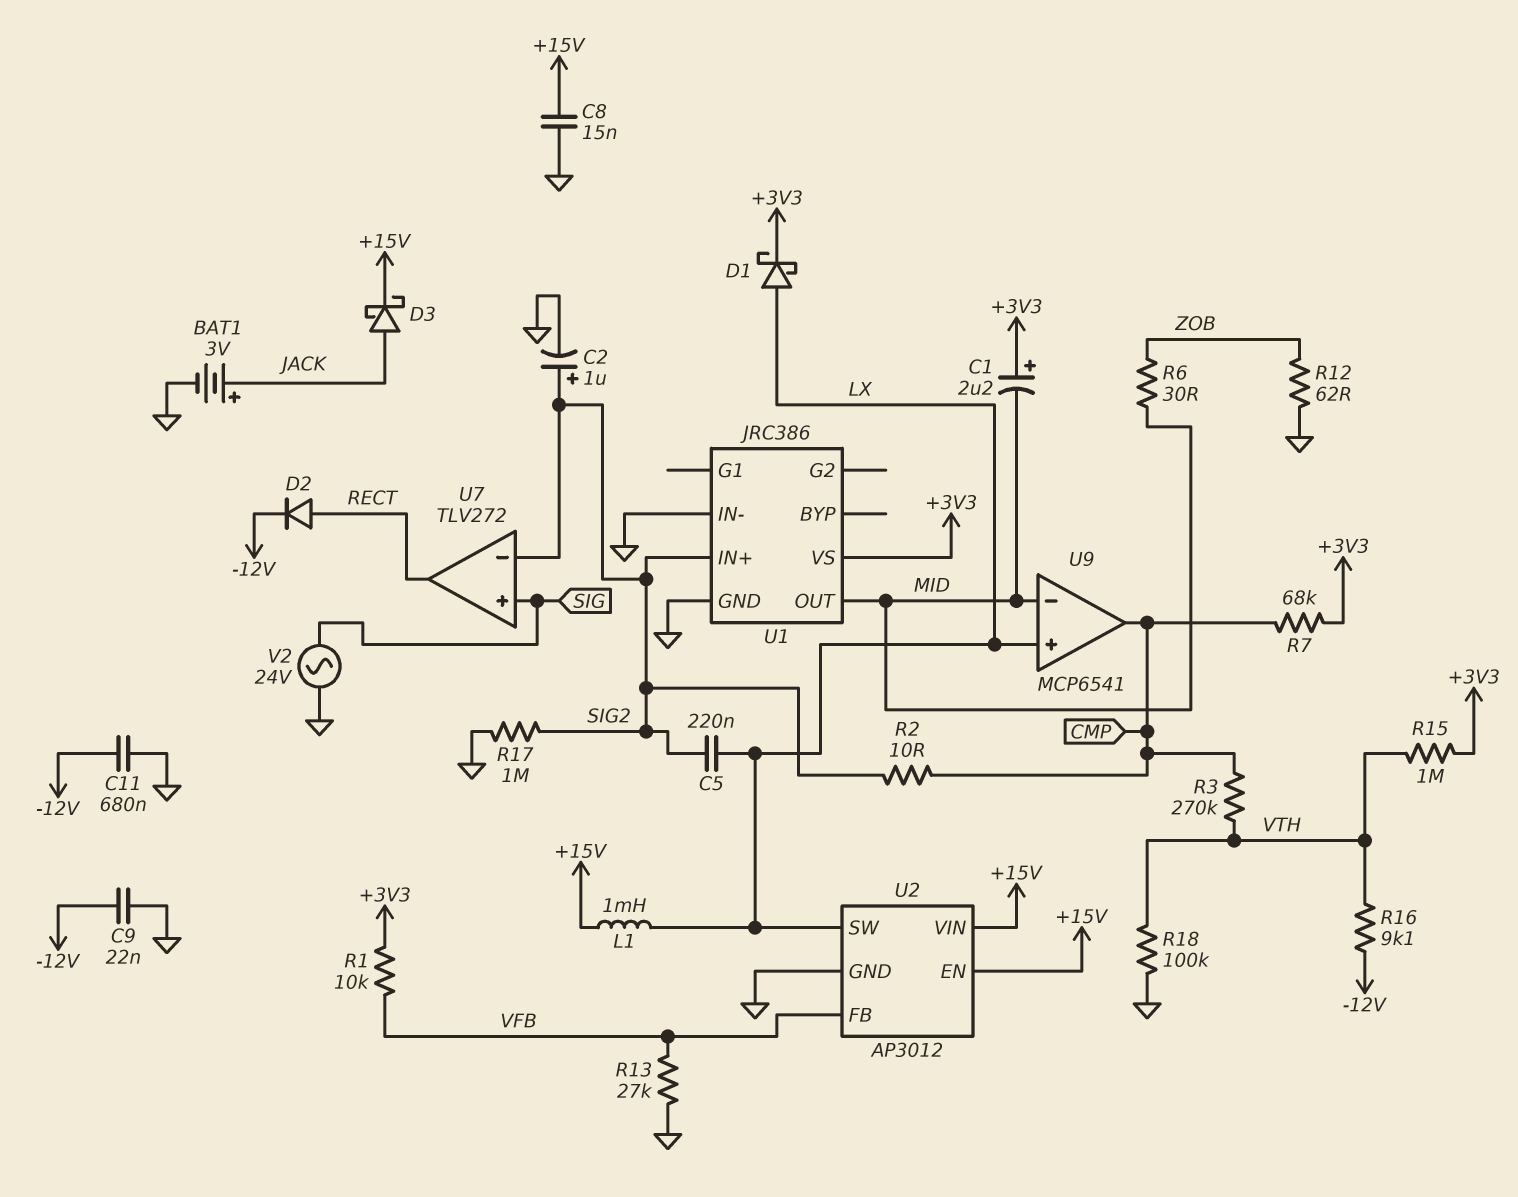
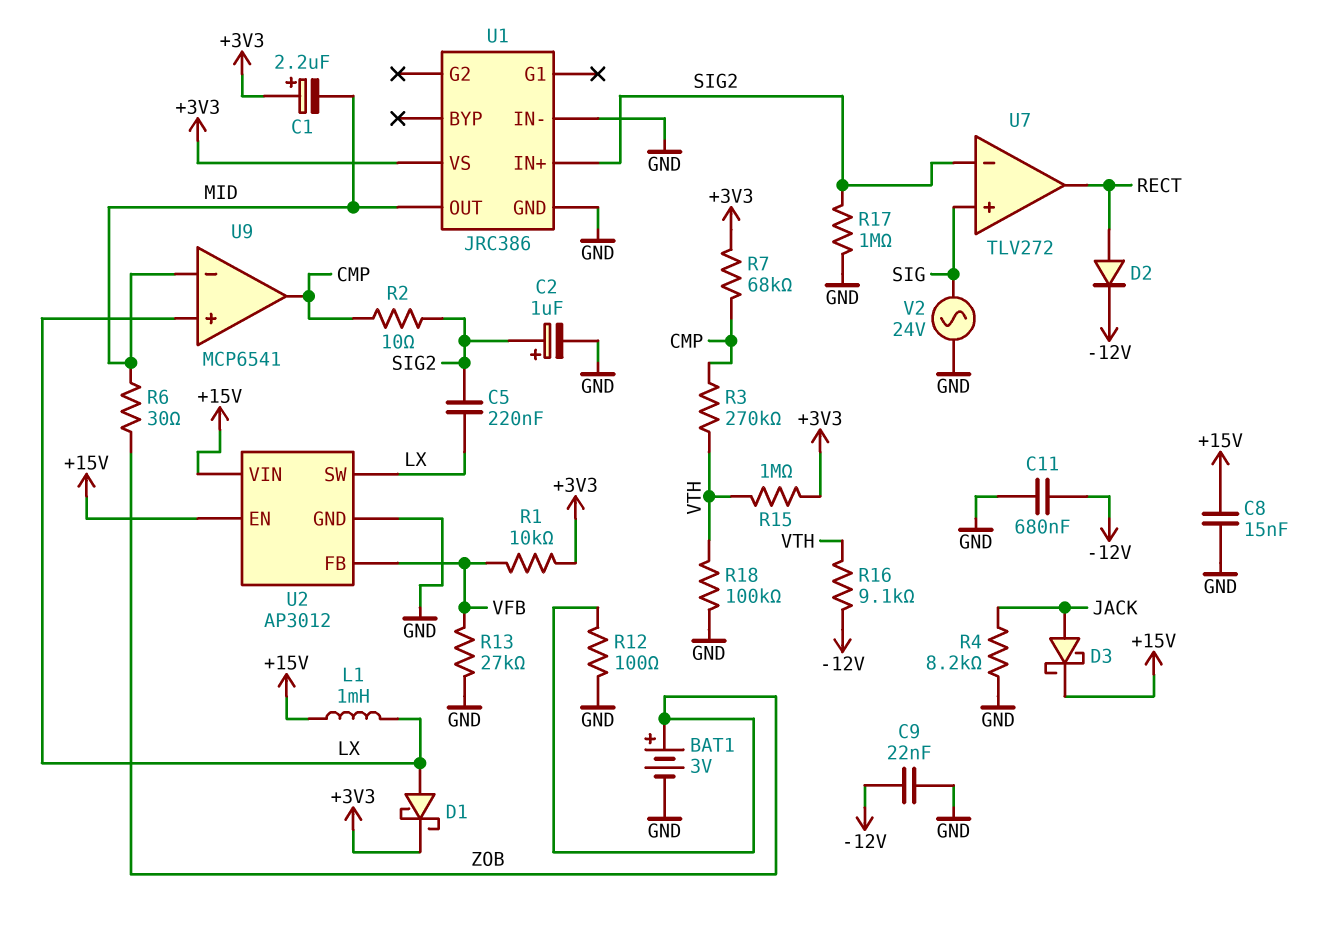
BAT1: 3V (plus JACK, minus GND) -> 3V (plus ZOB, minus GND)
R4: none -> 8.2k (GND, JACK)
R12: 62 (GND, ZOB) -> 100 (GND, ZOB)

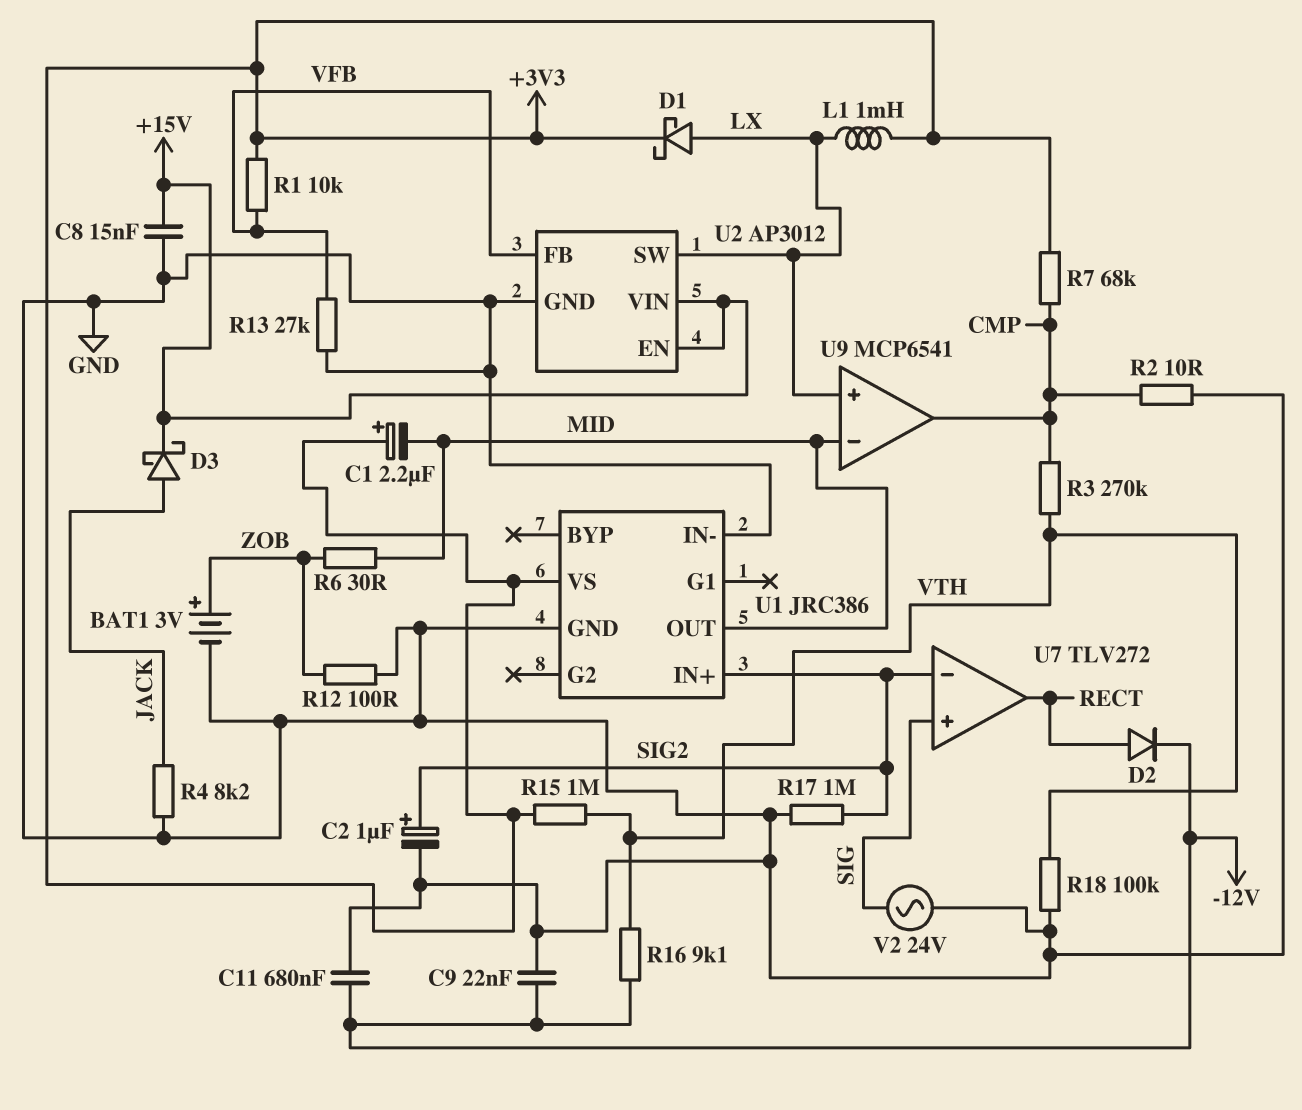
C5: 220nF (LX, SIG2) -> none
L1: 1mH (+15V, LX) -> 1mH (+3V3, LX)
R2: 10 (CMP, SIG2) -> 10 (CMP, GND)

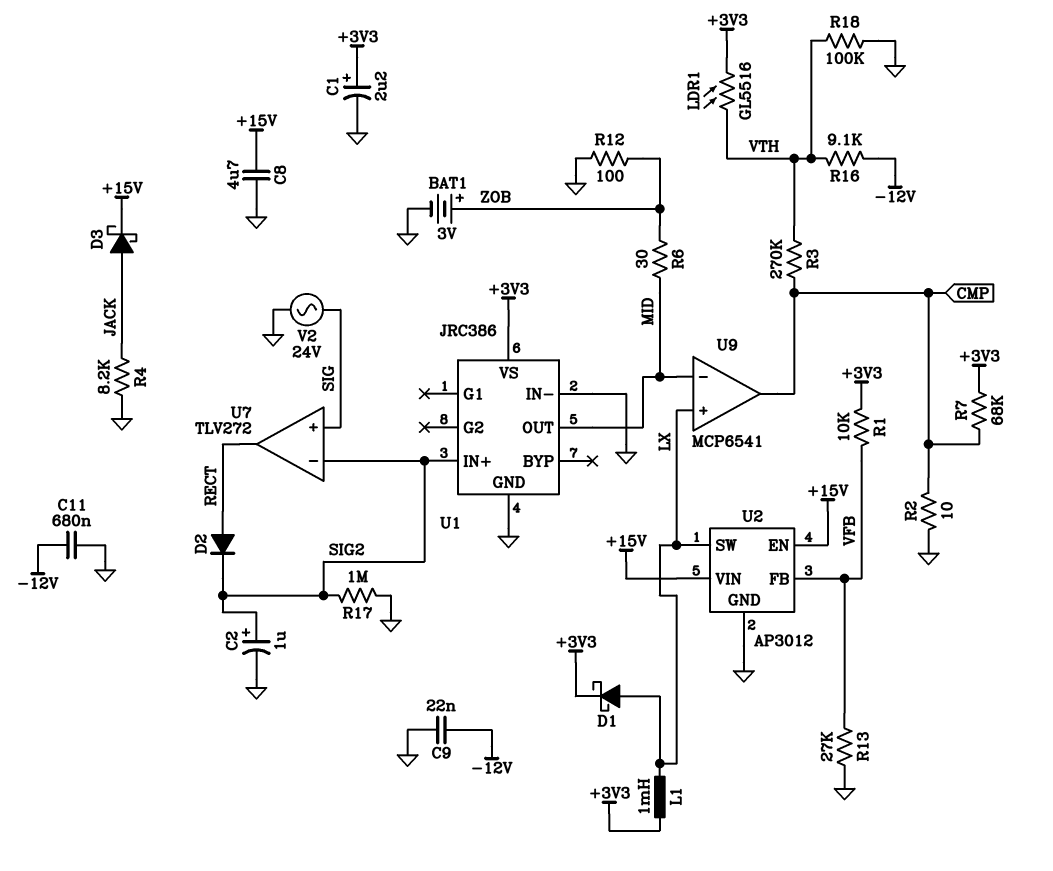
C1: 2.2uF (plus +3V3, minus MID) -> 2.2uF (plus +3V3, minus GND)
C8: 15nF (+15V, GND) -> 4.7uF (+15V, GND)
D2: diode (A RECT, K -12V) -> diode (A RECT, K SIG2)
LDR1: none -> GL5516 (+3V3, VTH)
R15: 1M (+3V3, VTH) -> none

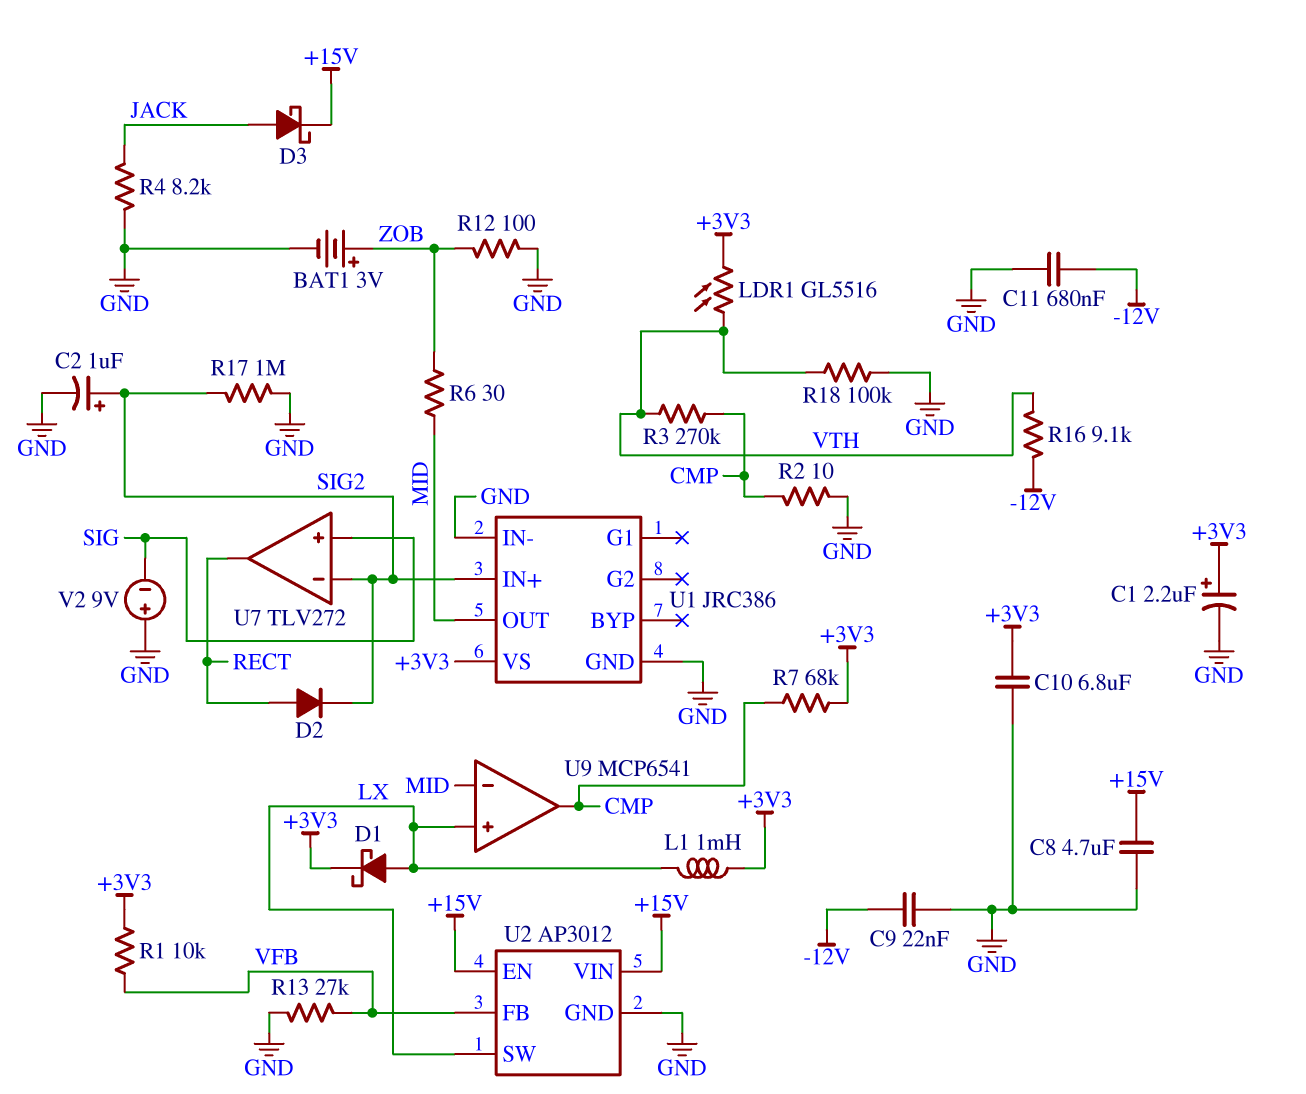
C10: none -> 6.8uF (+3V3, GND)
V2: AC 24V (GND, SIG) -> 9V (plus GND, minus SIG)

